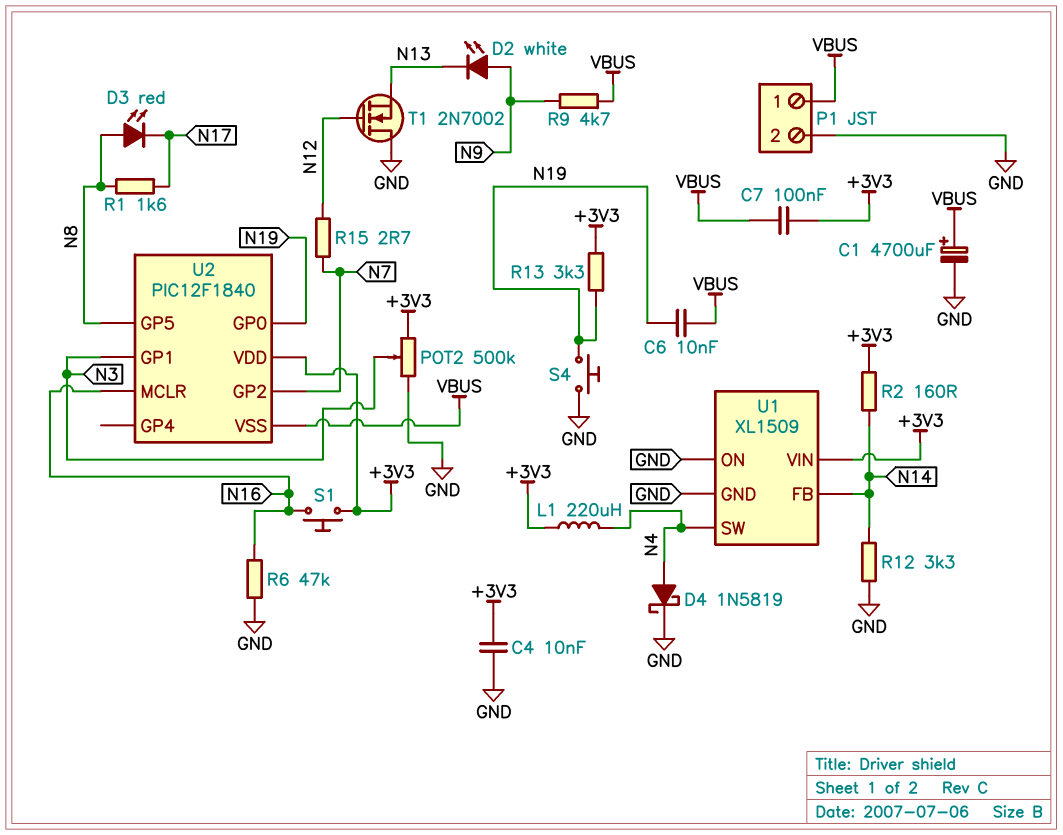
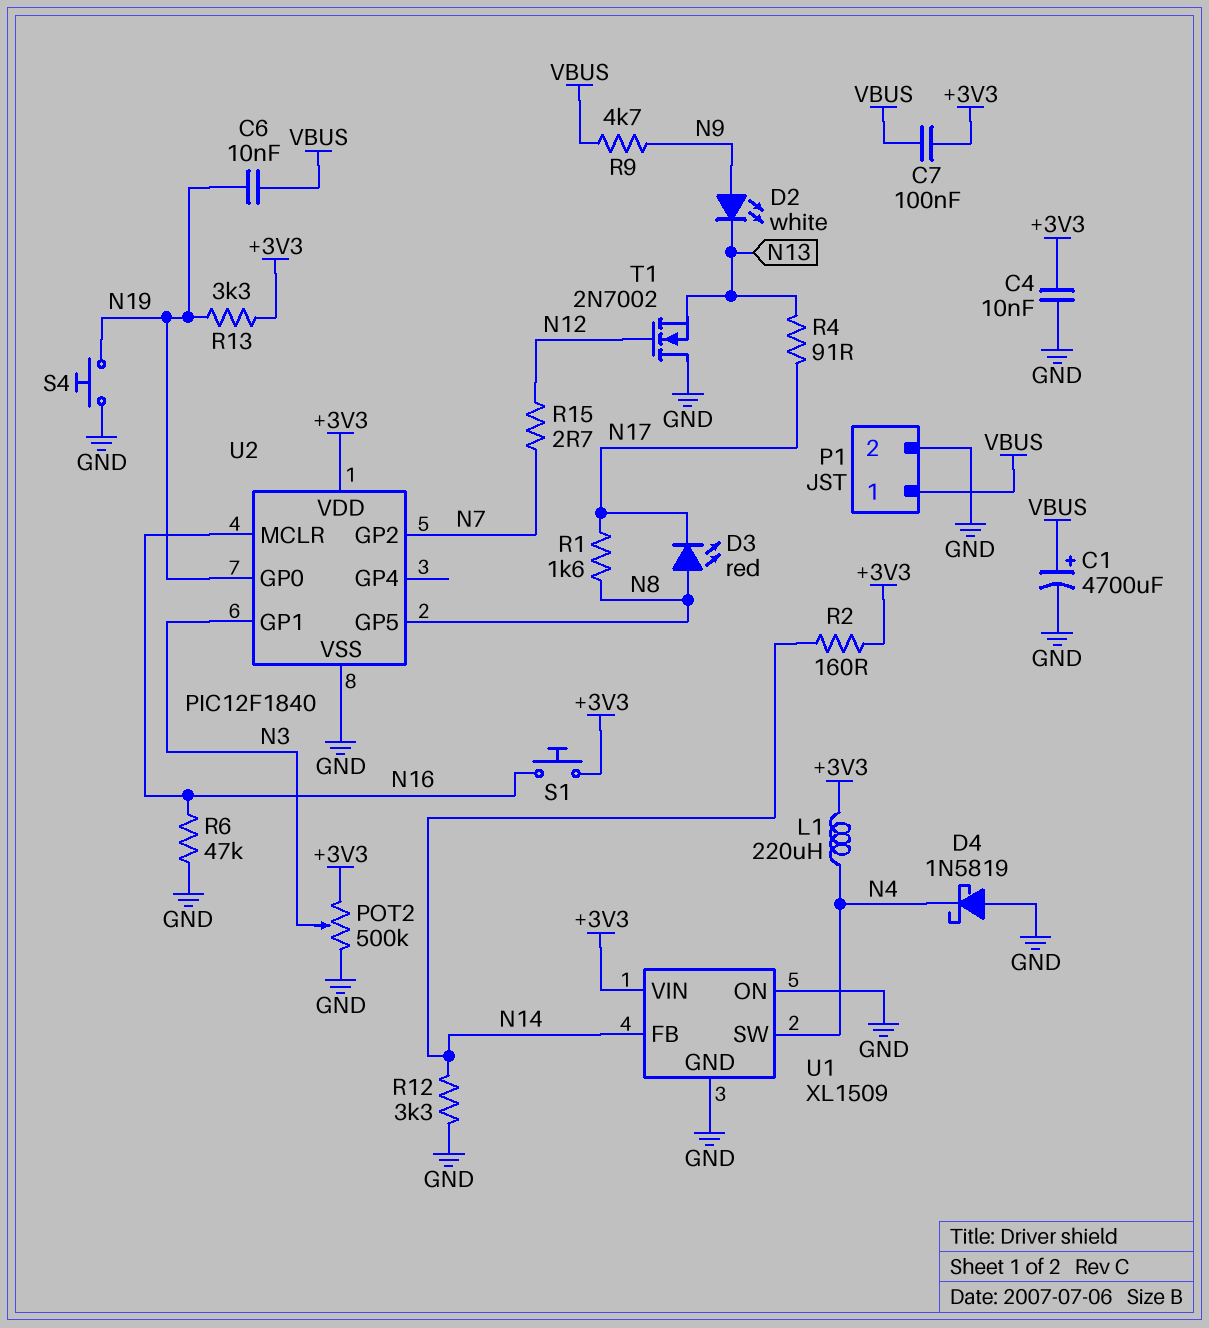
D4: schottky 1N5819 (A N4, K GND) -> schottky 1N5819 (A GND, K N4)
R4: none -> 91 (N13, N17)
U2 pin VSS: VBUS -> GND

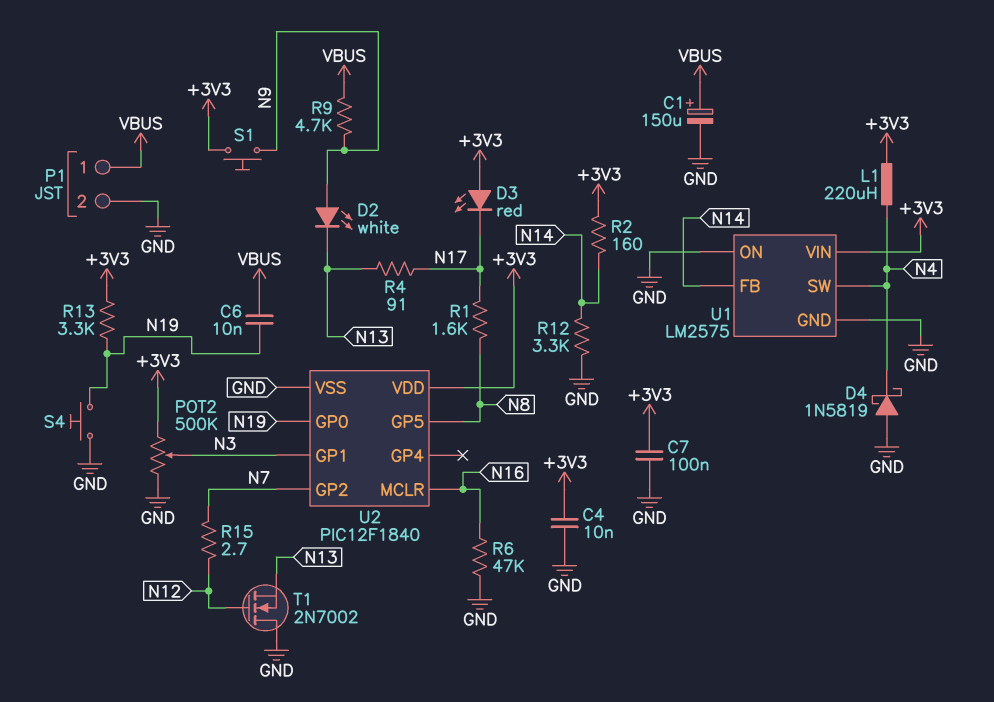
C1: 4700uF (plus VBUS, minus GND) -> 150uF (plus VBUS, minus GND)
C7: 100nF (+3V3, VBUS) -> 100nF (+3V3, GND)
D3: LED red (A N8, K N17) -> LED red (A +3V3, K N17)
S1: button (+3V3, N16) -> button (+3V3, N9)
U1: XL1509 -> LM2575

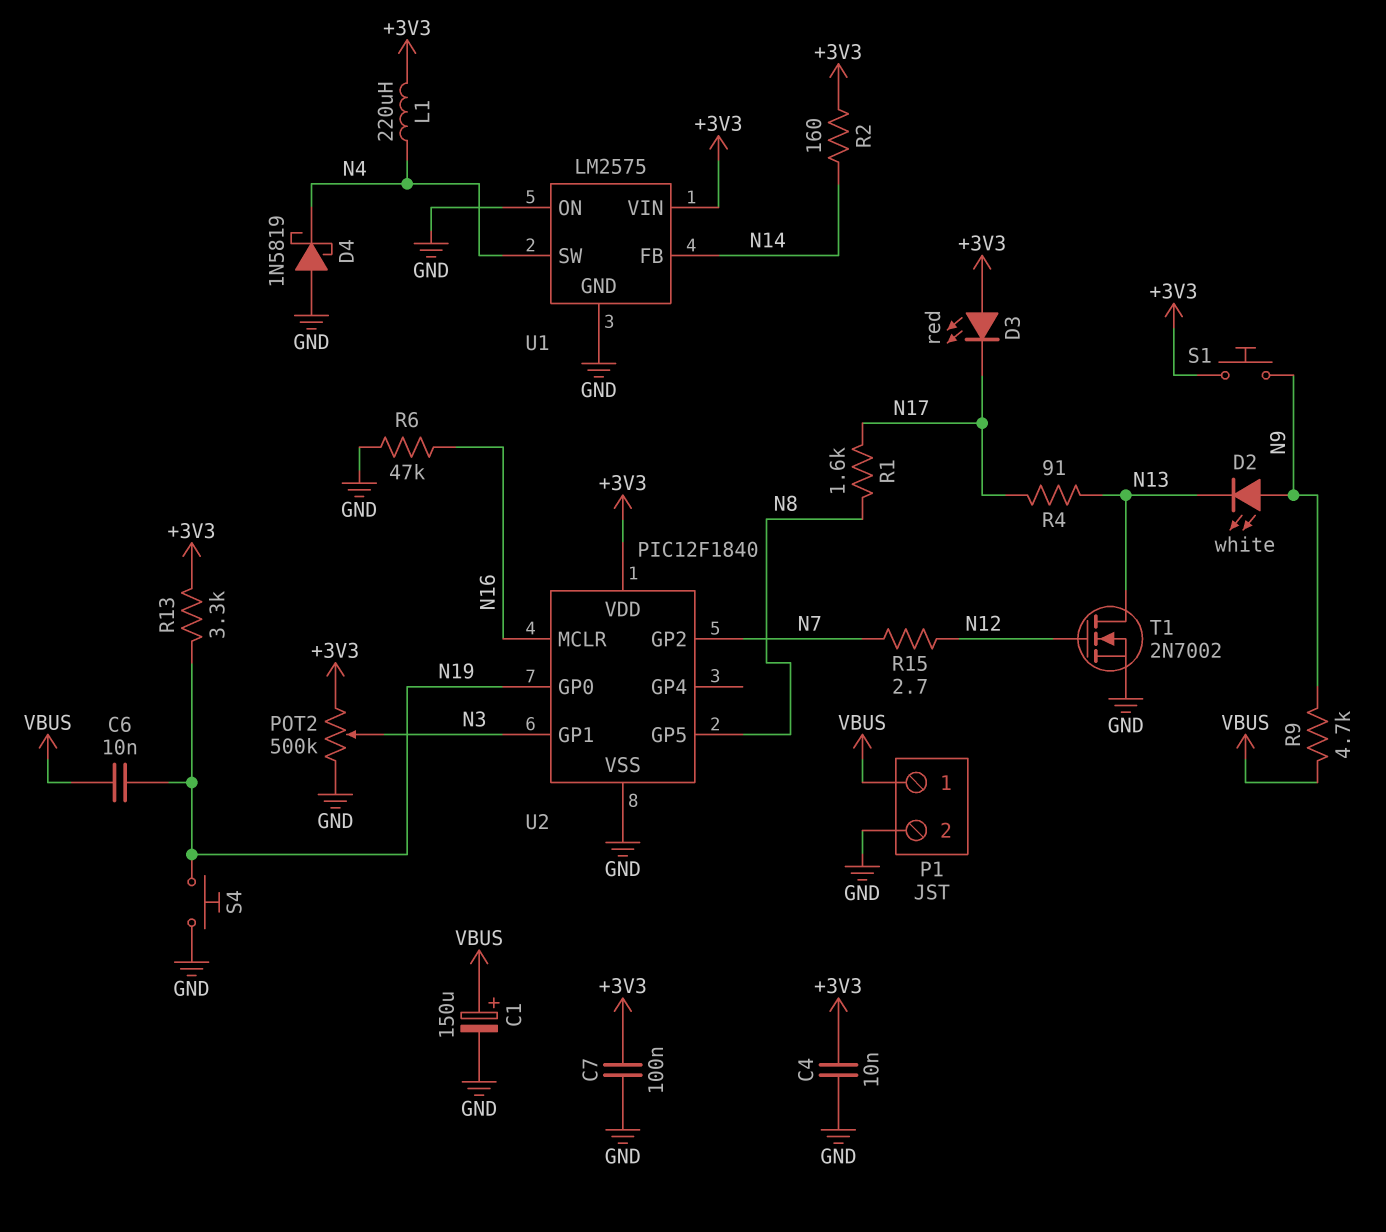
R12: 3.3k (GND, N14) -> none
T1: NMOS 2N7002 (G N12, D GND, S N13) -> NMOS 2N7002 (G N12, D N13, S GND)

